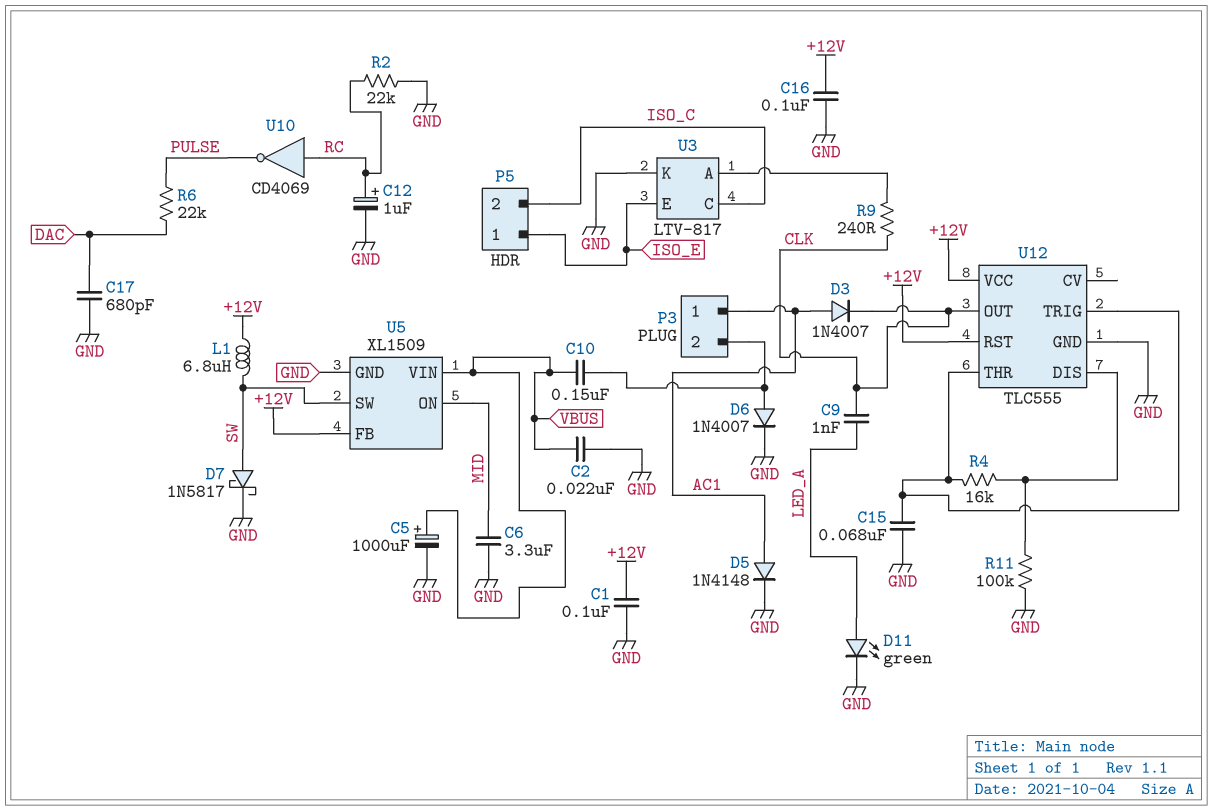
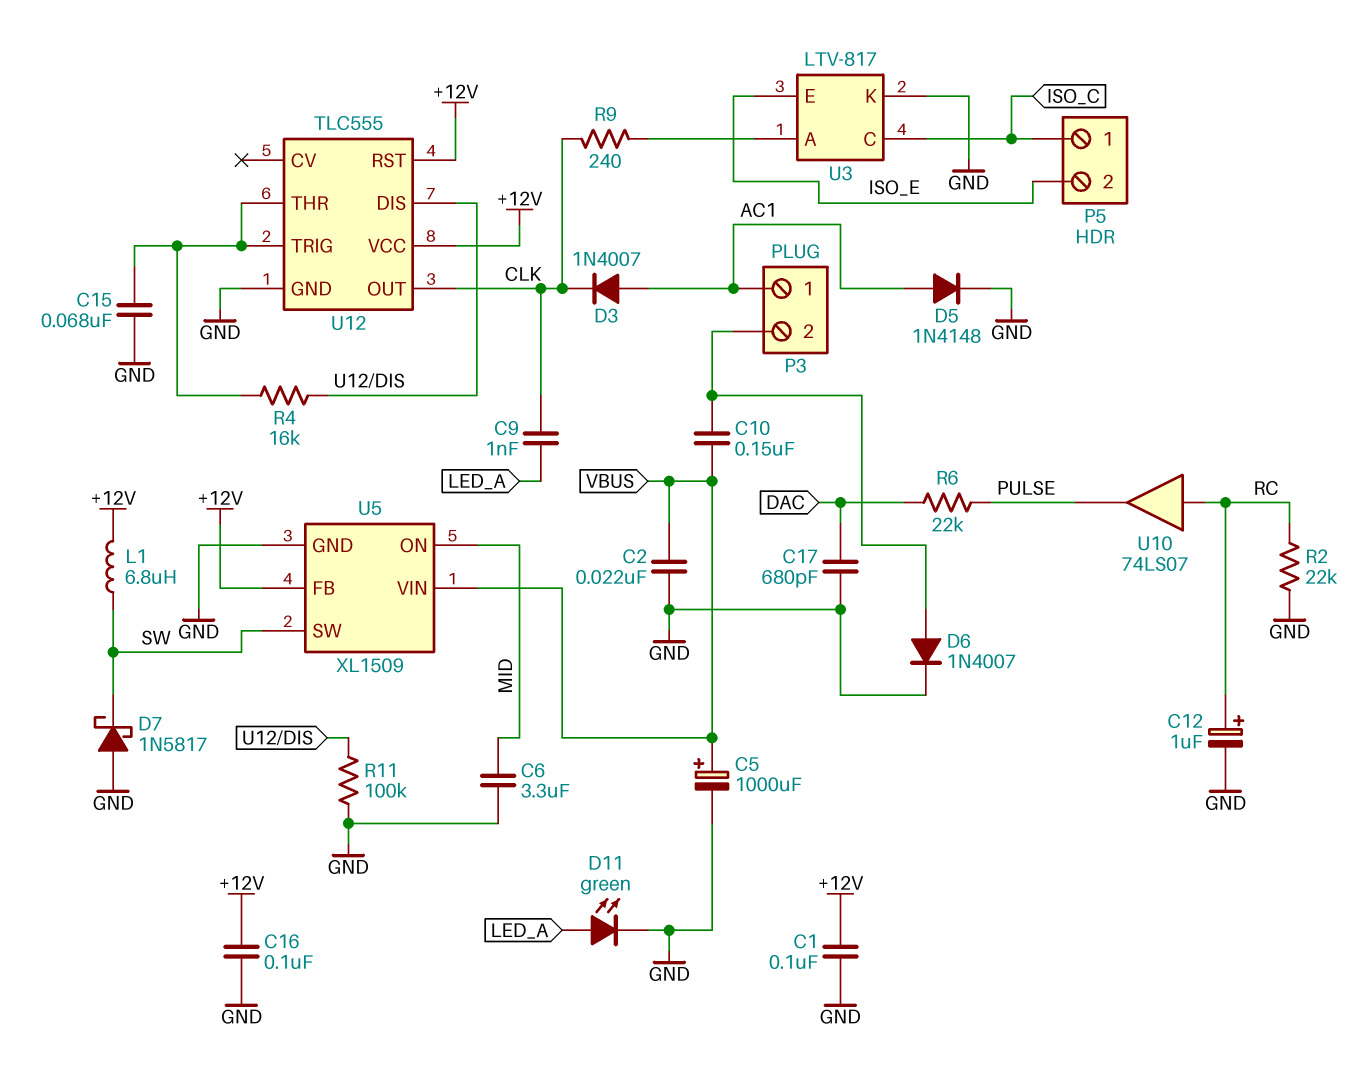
D7: schottky 1N5817 (A SW, K GND) -> schottky 1N5817 (A GND, K SW)
P5 pin 1: ISO_E -> ISO_C
P5 pin 2: ISO_C -> ISO_E
U10: NOT CD4069 (in RC, out PULSE) -> buffer 74LS07 (in RC, out PULSE)

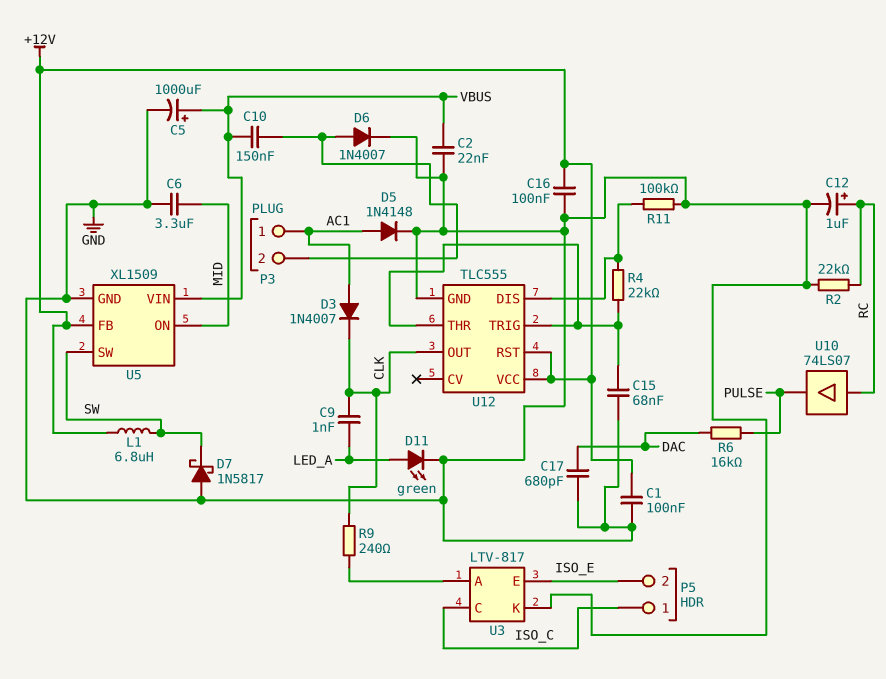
R4: 16k (U12/DIS, U12/THR) -> 22k (U12/DIS, U12/THR)
R6: 22k (DAC, PULSE) -> 16k (DAC, PULSE)

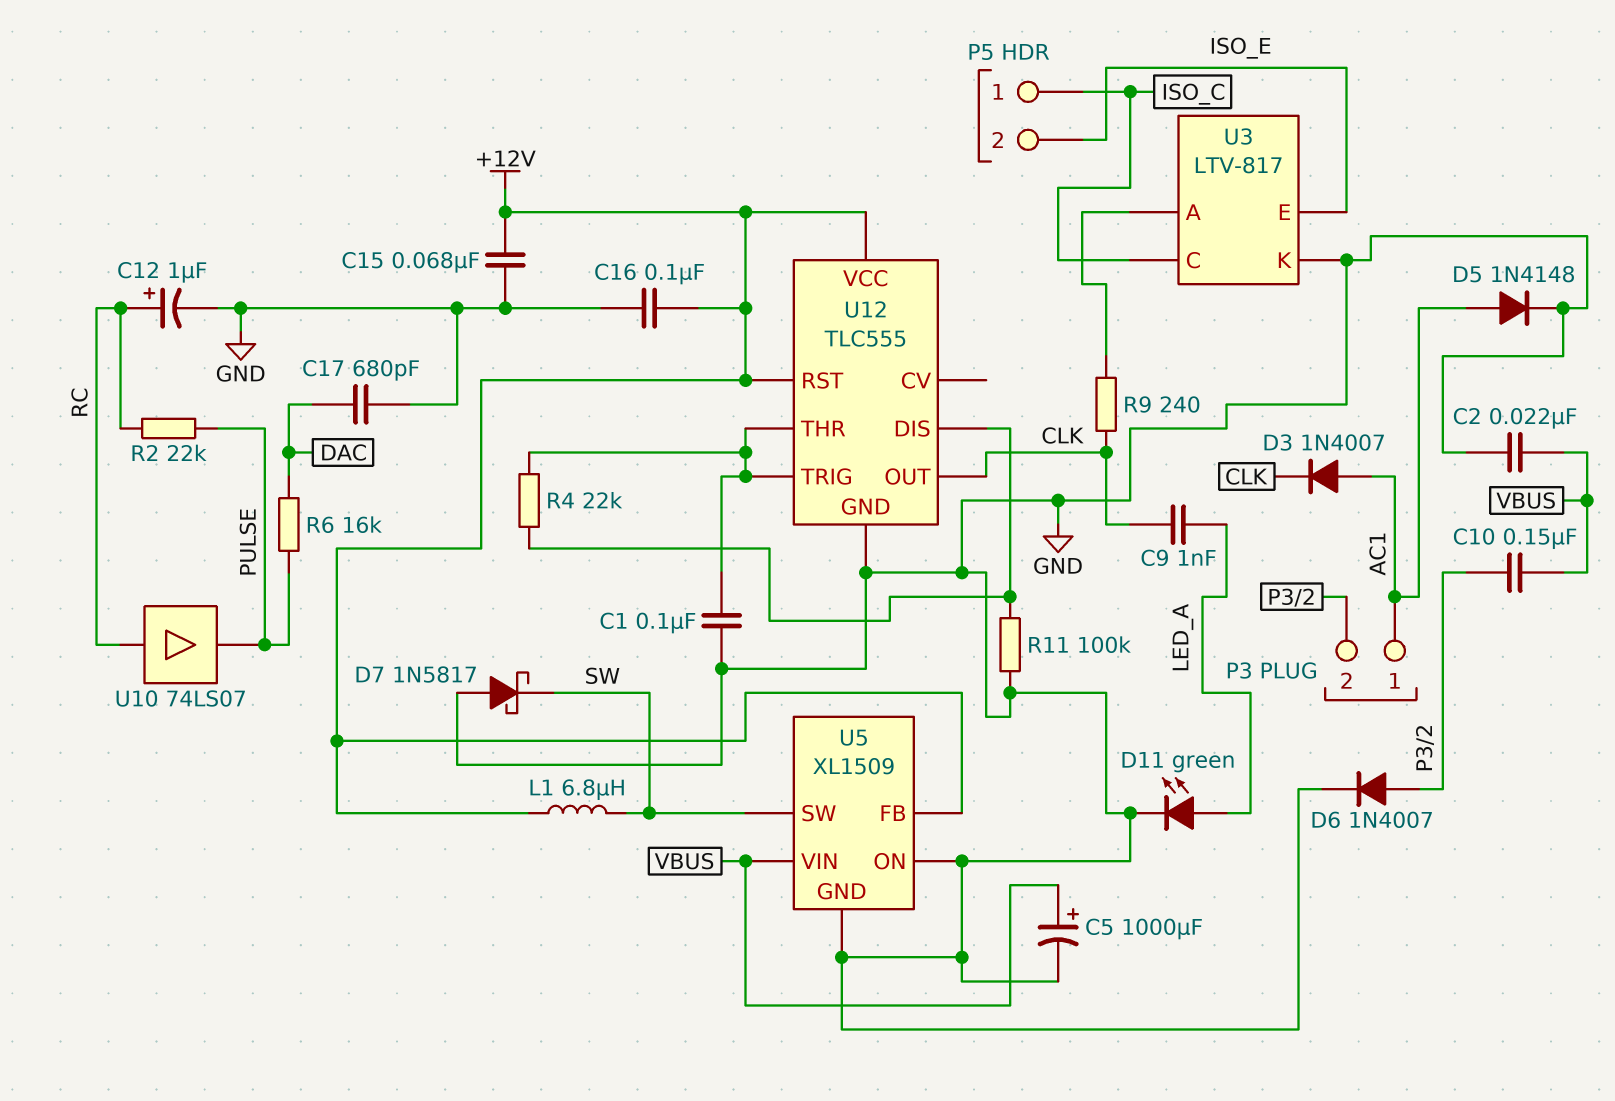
C1: 100nF (+12V, GND) -> 100nF (GND, U12/THR)
C6: 3.3uF (GND, MID) -> none
C15: 68nF (GND, U12/THR) -> 68nF (+12V, GND)
R2: 22k (GND, RC) -> 22k (PULSE, RC)
U5 pin ON: MID -> GND

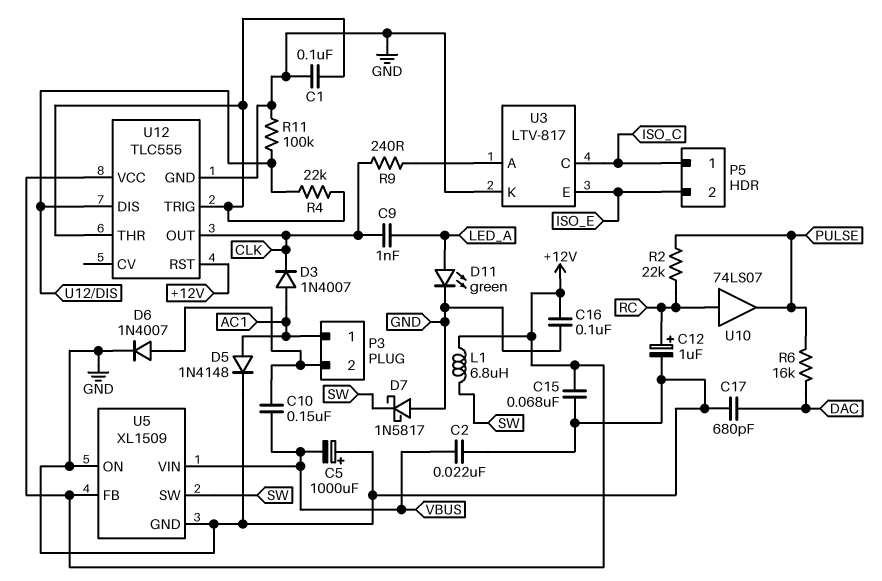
C5: 1000uF (plus VBUS, minus GND) -> 1000uF (plus GND, minus VBUS)

